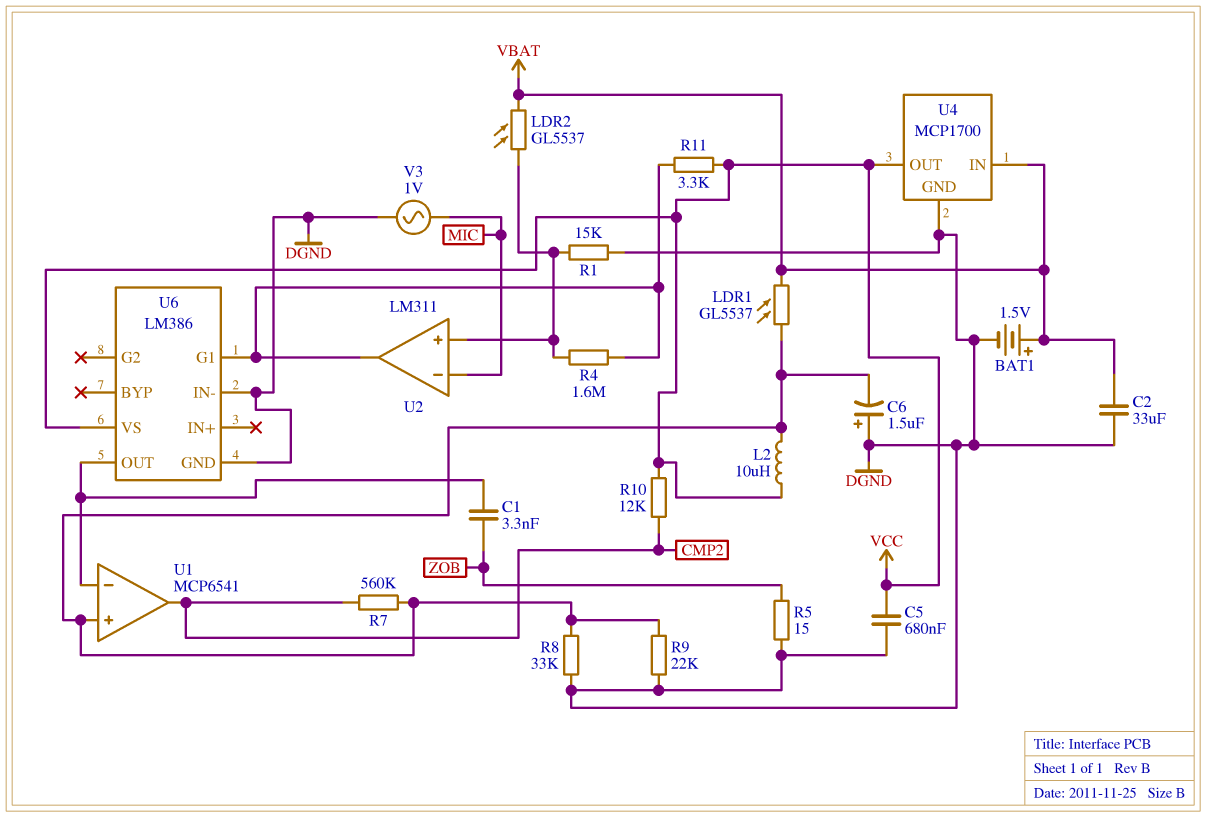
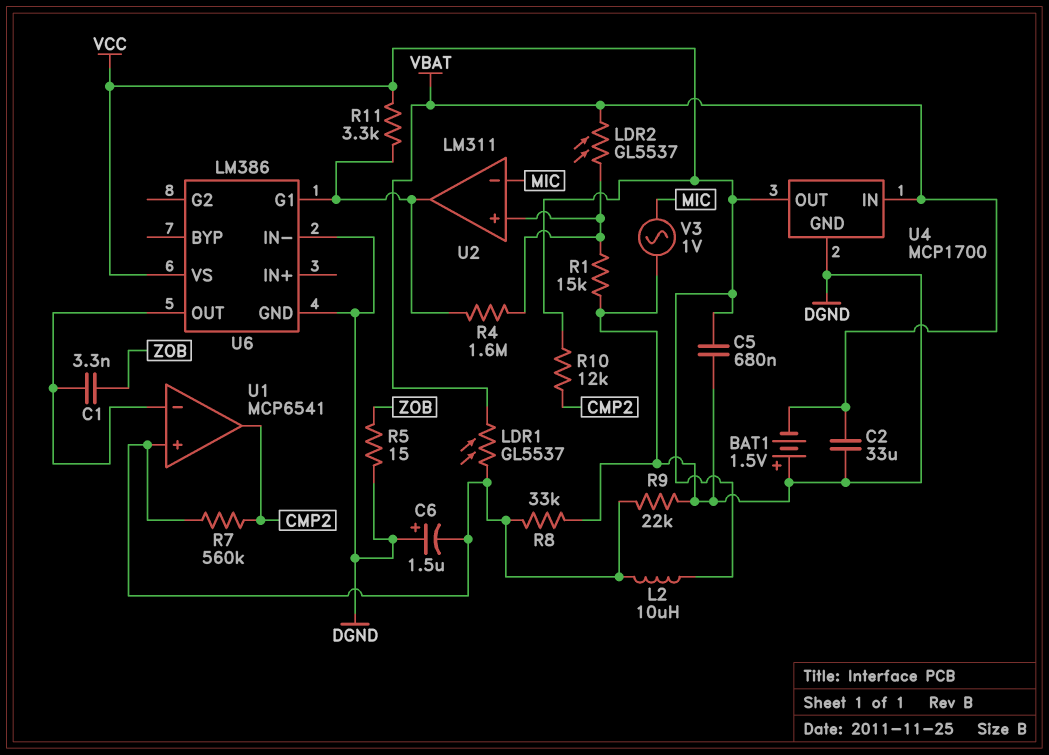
BAT1: 1.5V (plus VBAT, minus DGND) -> 1.5V (plus DGND, minus VBAT)

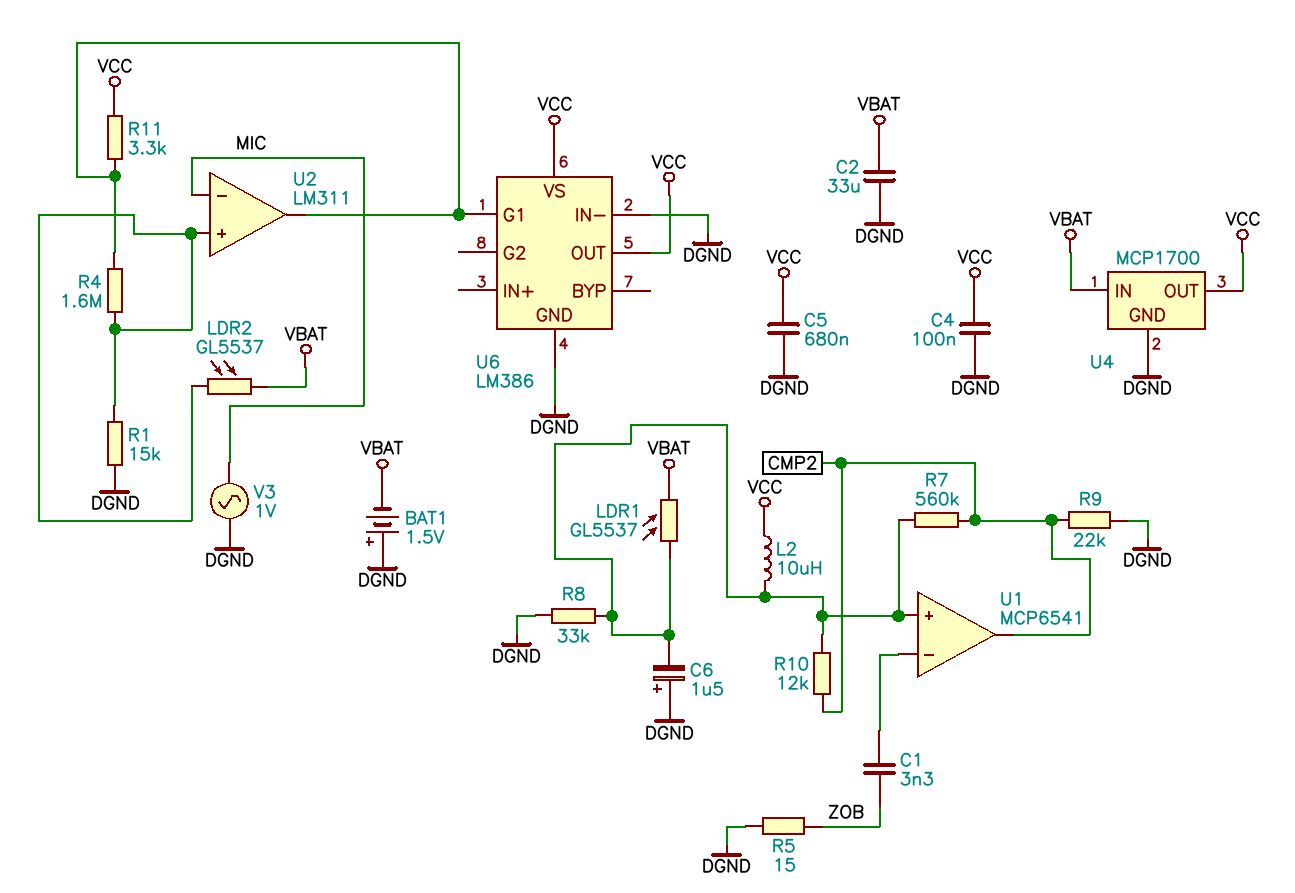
C4: none -> 100nF (DGND, VCC)
R9: 22k (DGND, U1/in+) -> 22k (CMP2, DGND)
R10: 12k (CMP2, VCC) -> 12k (CMP2, U1/in+)
U6 pin OUT: U1/in- -> VCC

